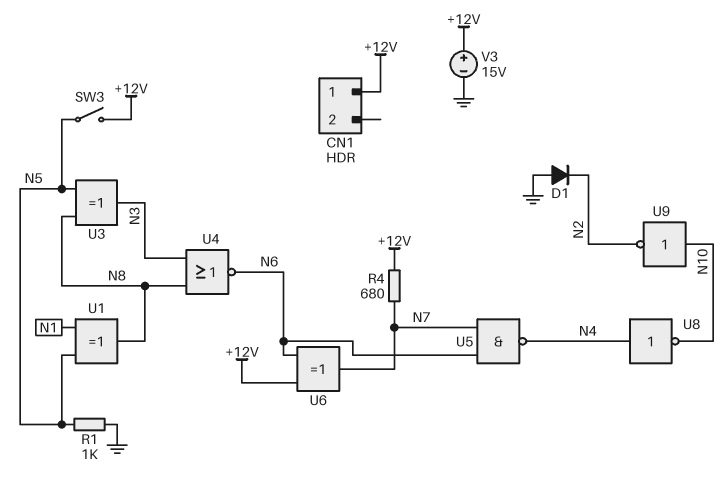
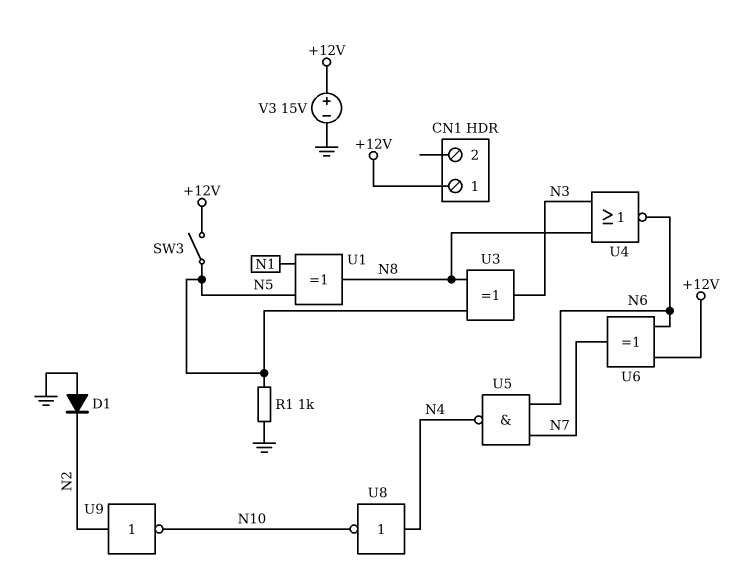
R4: 680 (+12V, N7) -> none
U9: NOT (in N10, out N2) -> NOT (in N2, out N10)

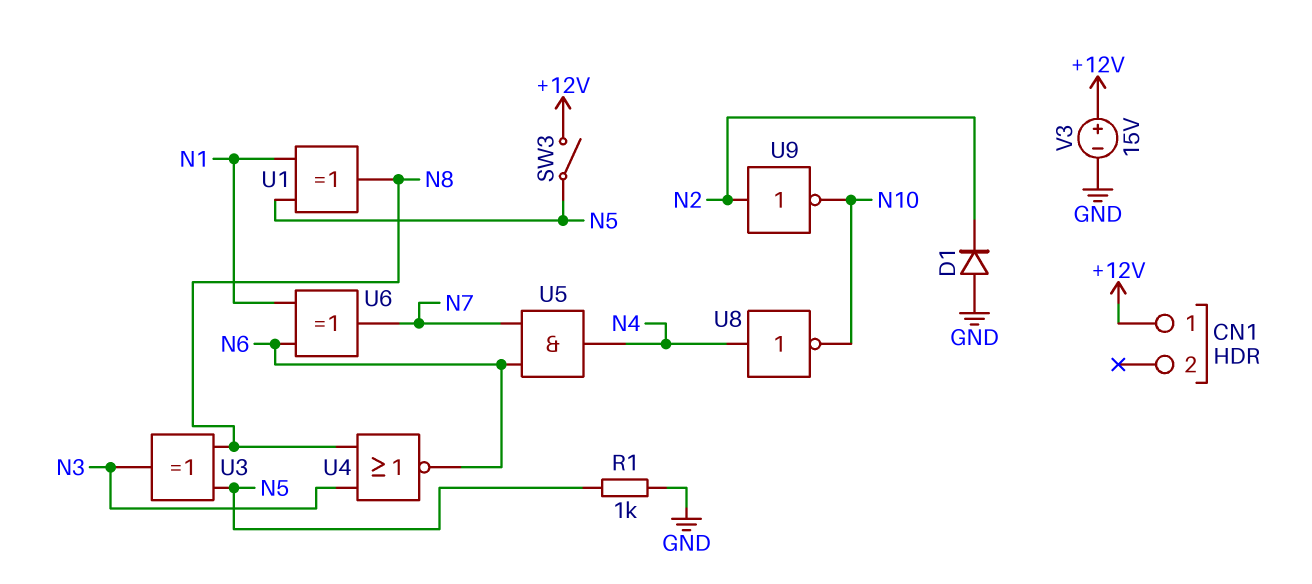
U5: NAND (in N6, in N7, out N4) -> AND (in N6, in N7, out N4)
U6: XOR (in +12V, in N6, out N7) -> XOR (in N1, in N6, out N7)

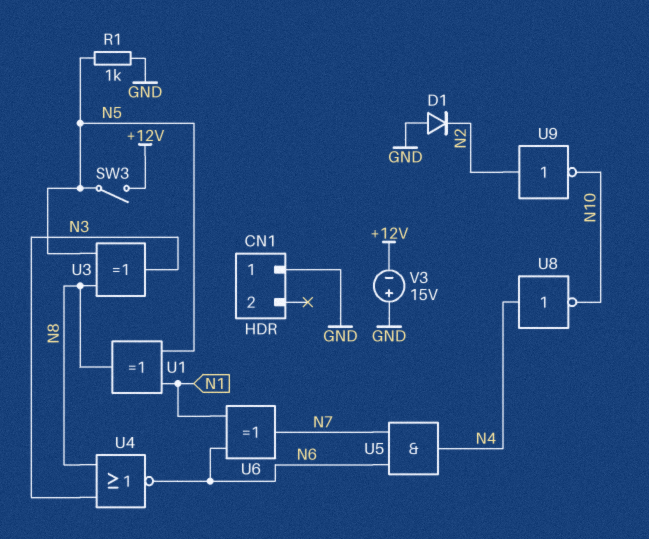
CN1 pin 1: +12V -> GND
V3: 15V (plus +12V, minus GND) -> 15V (plus GND, minus +12V)

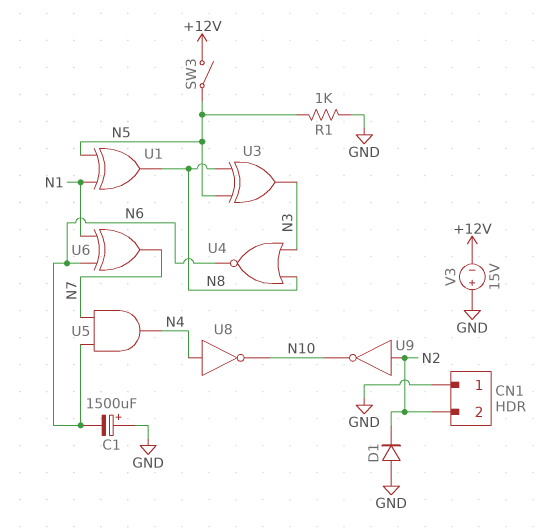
C1: none -> 1500uF (plus GND, minus N6)
CN1 pin 2: none -> N2

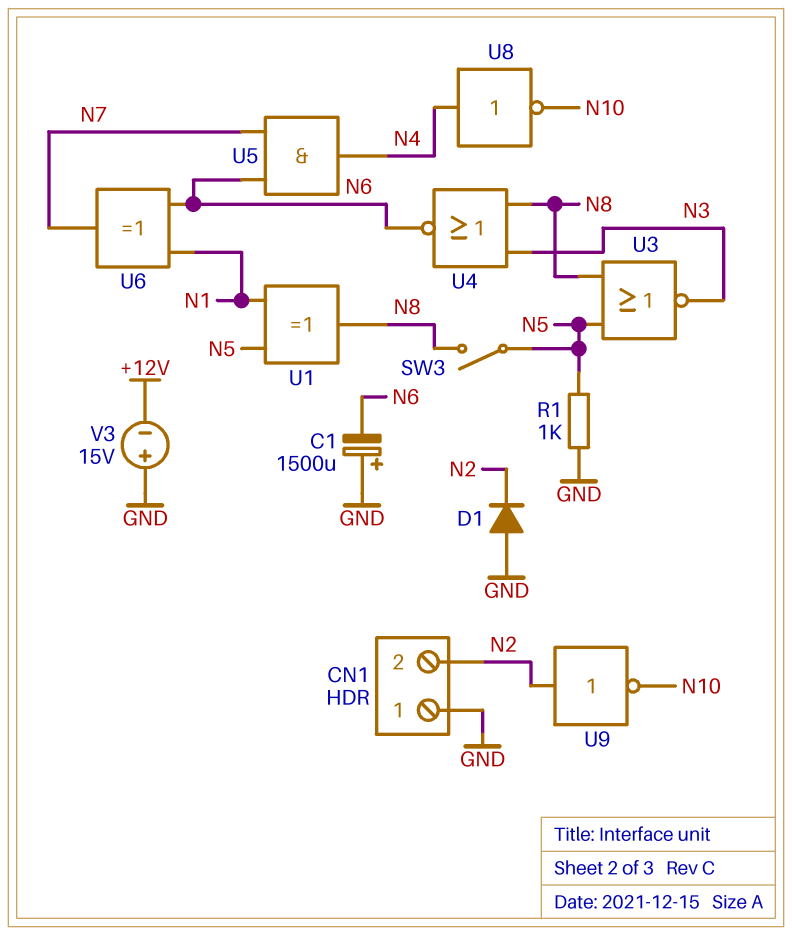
SW3: switch (+12V, N5) -> switch (N5, N8)
U3: XOR (in N5, in N8, out N3) -> NOR (in N5, in N8, out N3)

